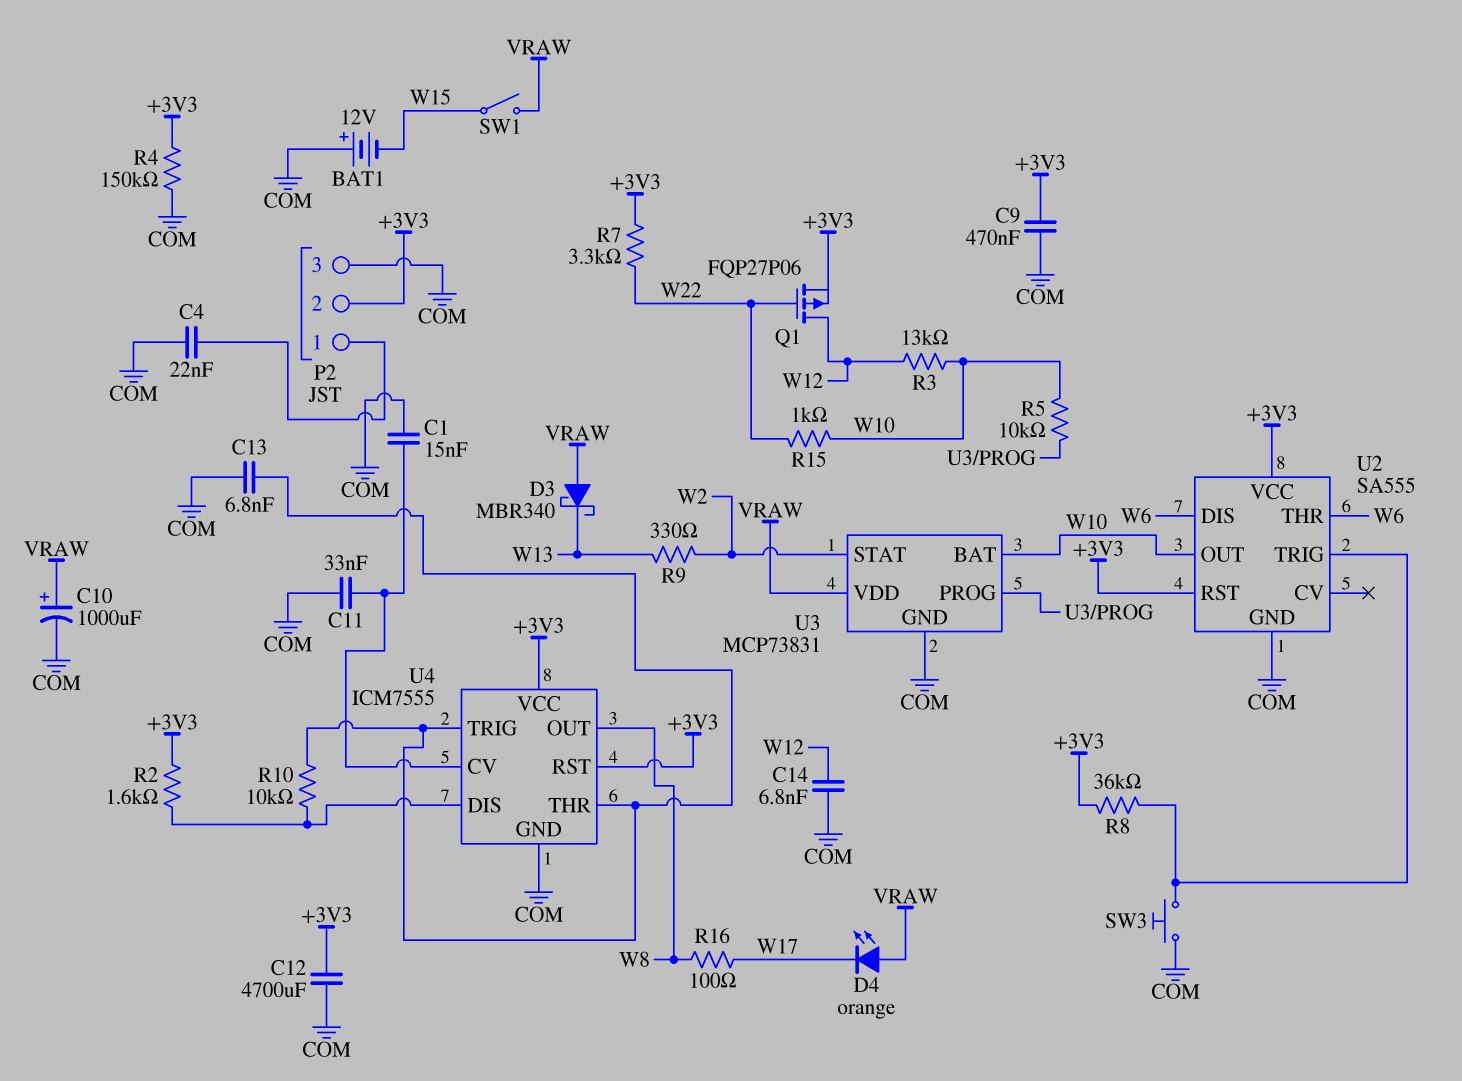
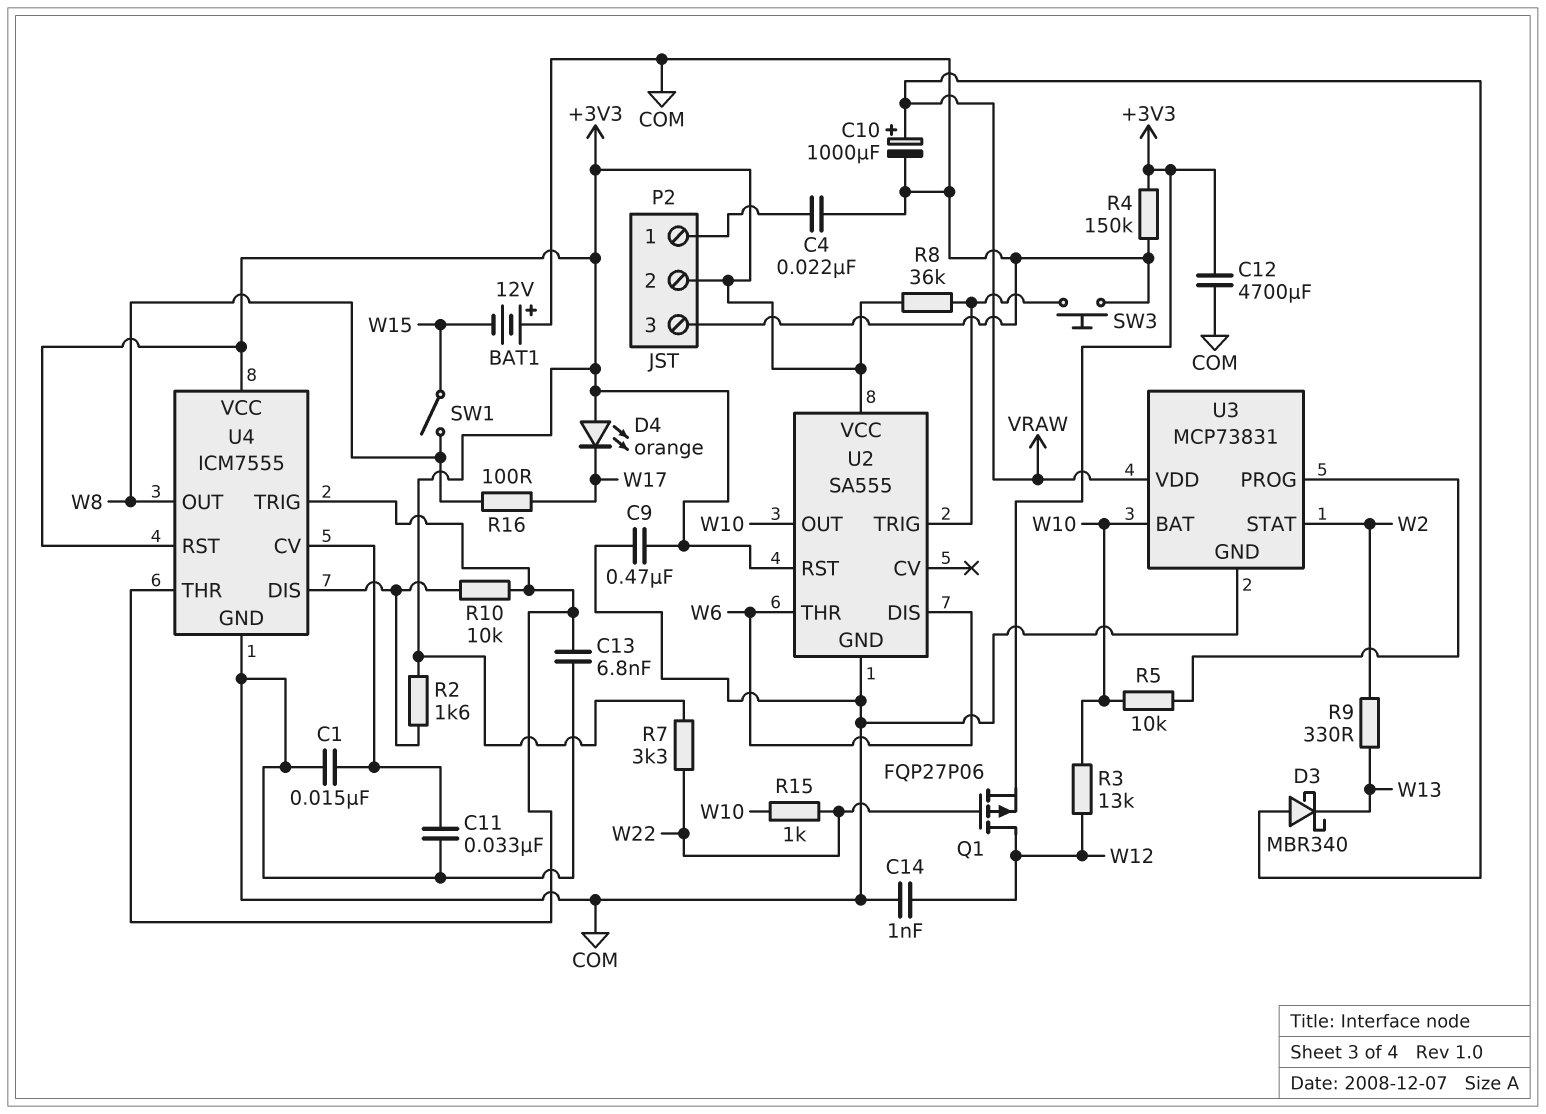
C14: 6.8nF (COM, W12) -> 1nF (COM, W12)
D4: LED orange (A VRAW, K W17) -> LED orange (A +3V3, K W17)
SW1: switch (VRAW, W15) -> switch (W8, W15)

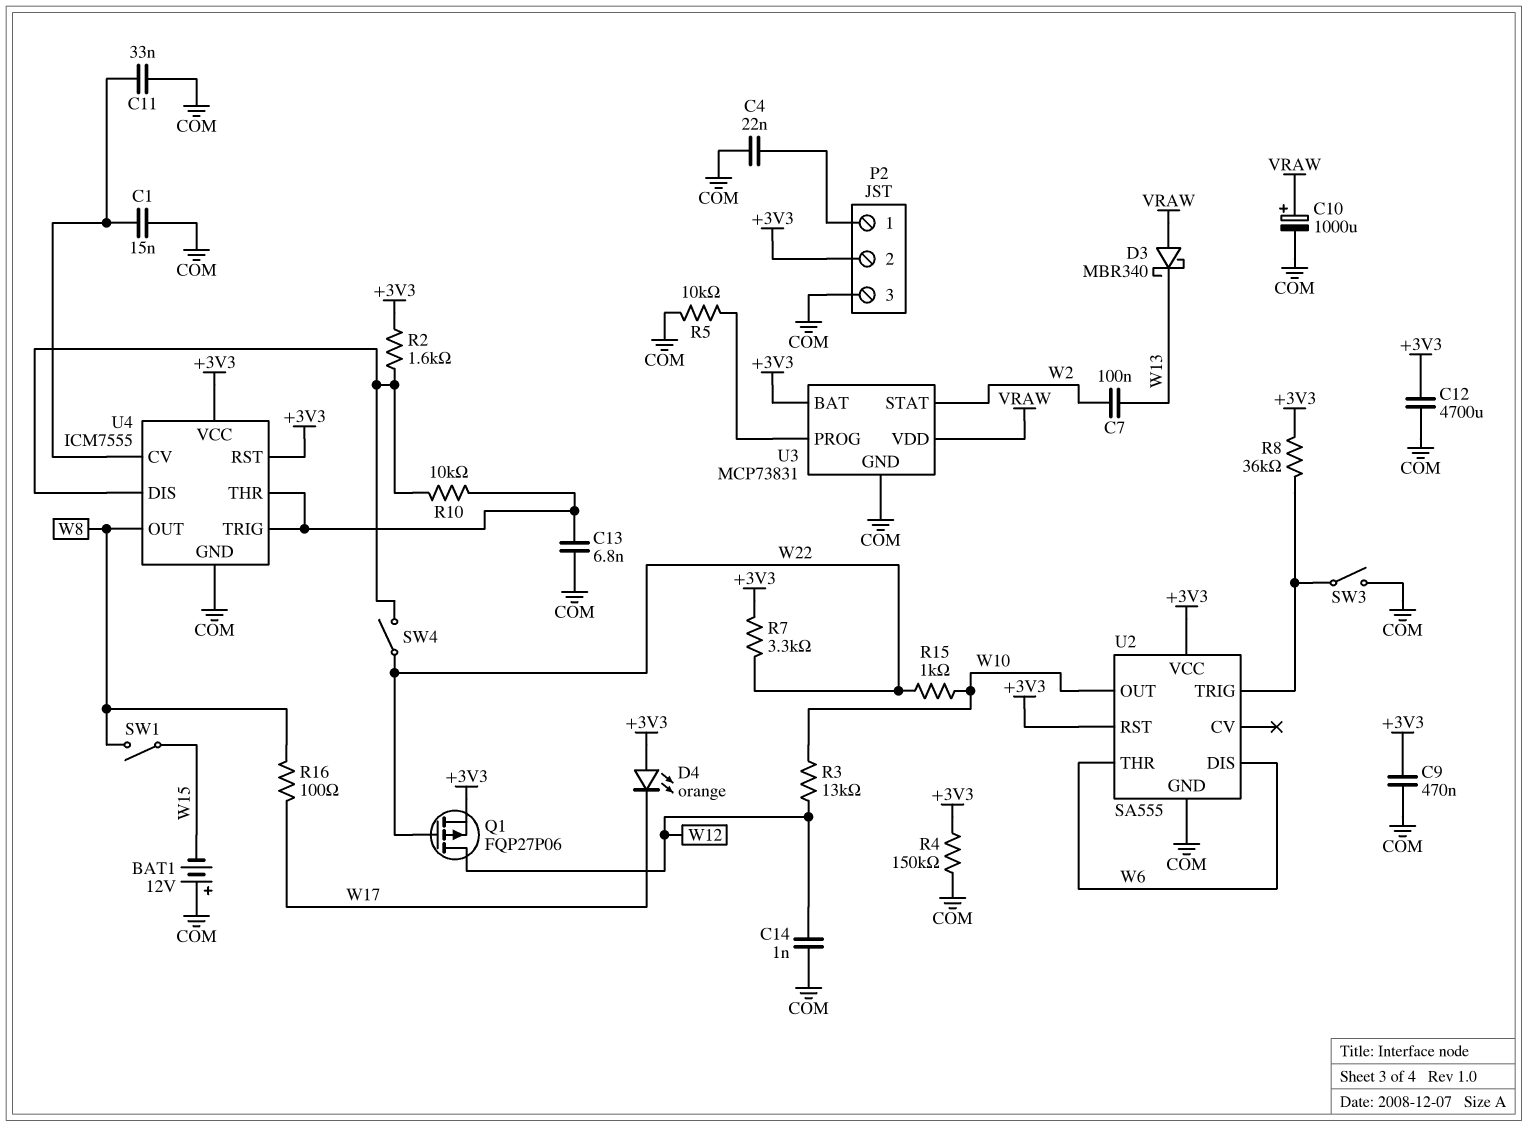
C7: none -> 100nF (W2, W13)
R5: 10k (U3/PROG, W10) -> 10k (COM, U3/PROG)
R9: 330 (W2, W13) -> none
SW3: button (COM, U2/TRIG) -> switch (COM, U2/TRIG)
SW4: none -> switch (U4/DIS, W22)
U3 pin BAT: W10 -> +3V3

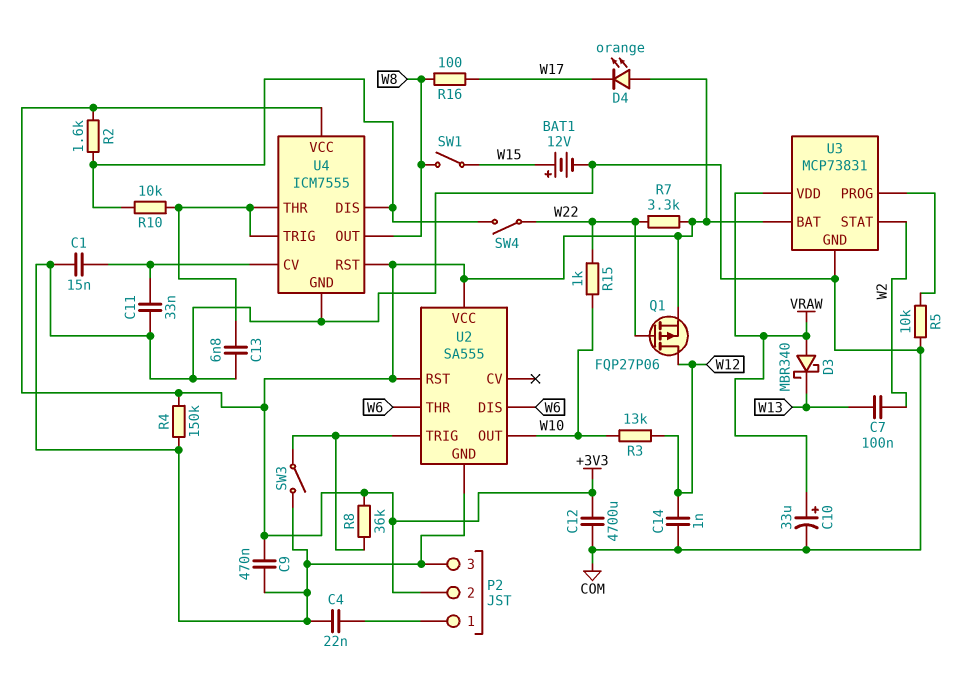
BAT1: 12V (plus COM, minus W15) -> 12V (plus W15, minus COM)
C10: 1000uF (plus VRAW, minus COM) -> 33uF (plus VRAW, minus COM)

